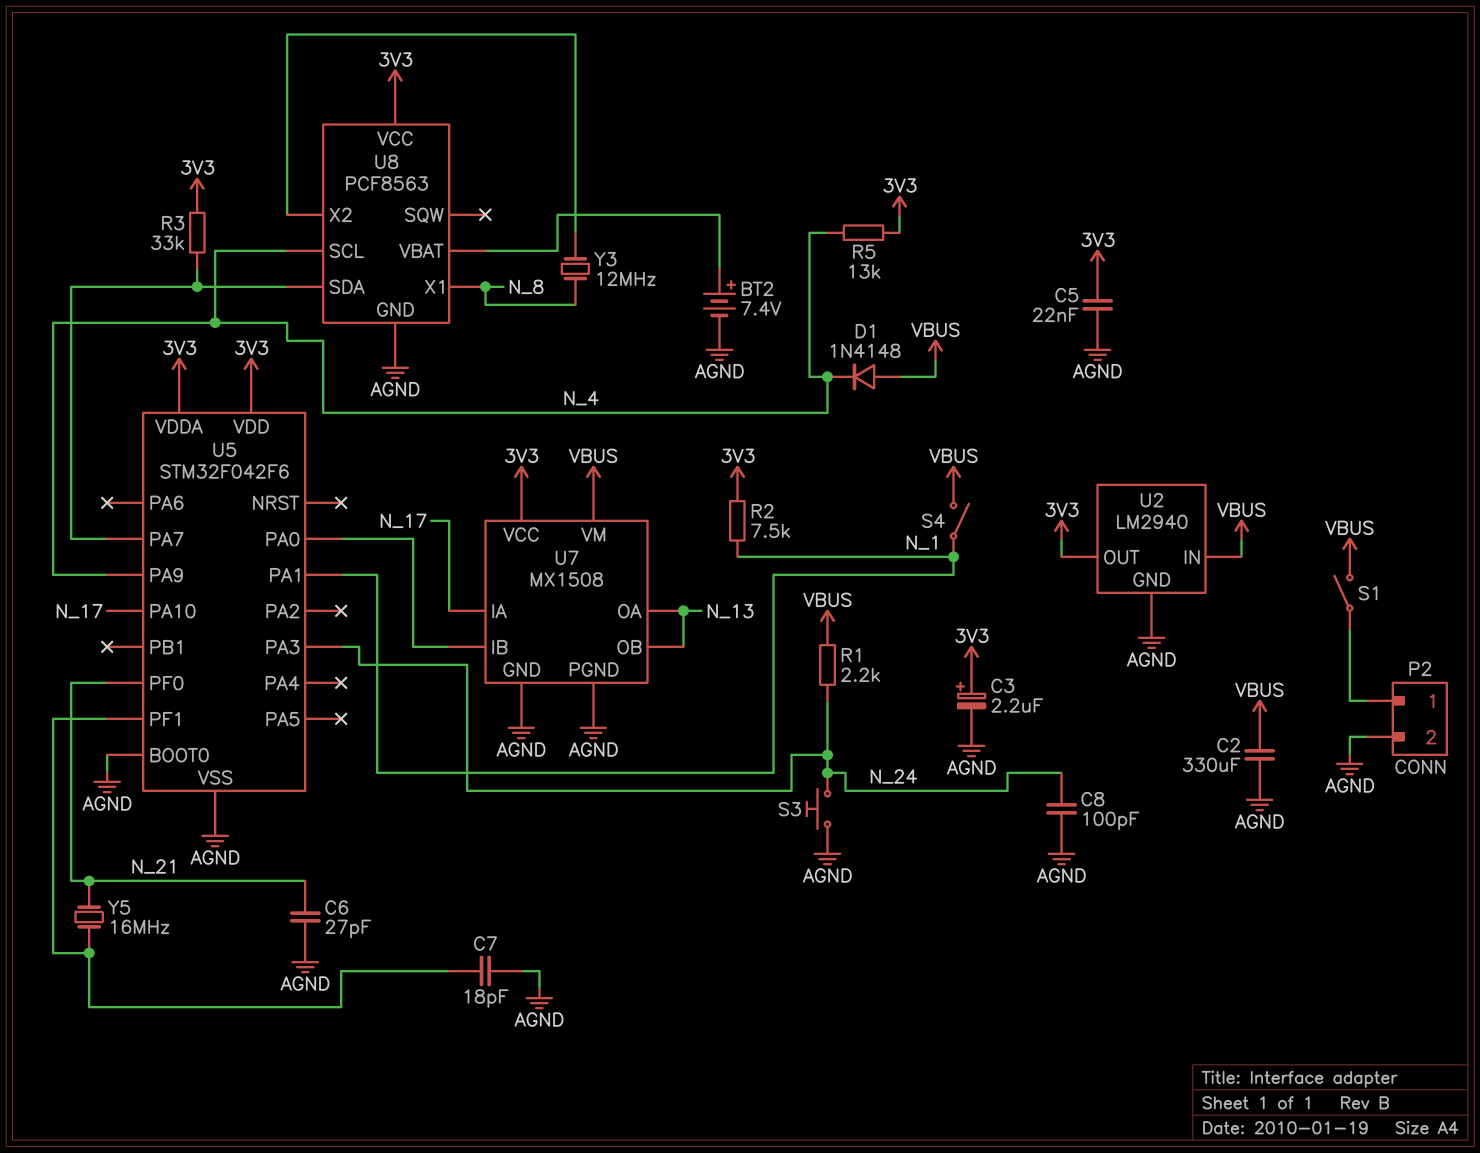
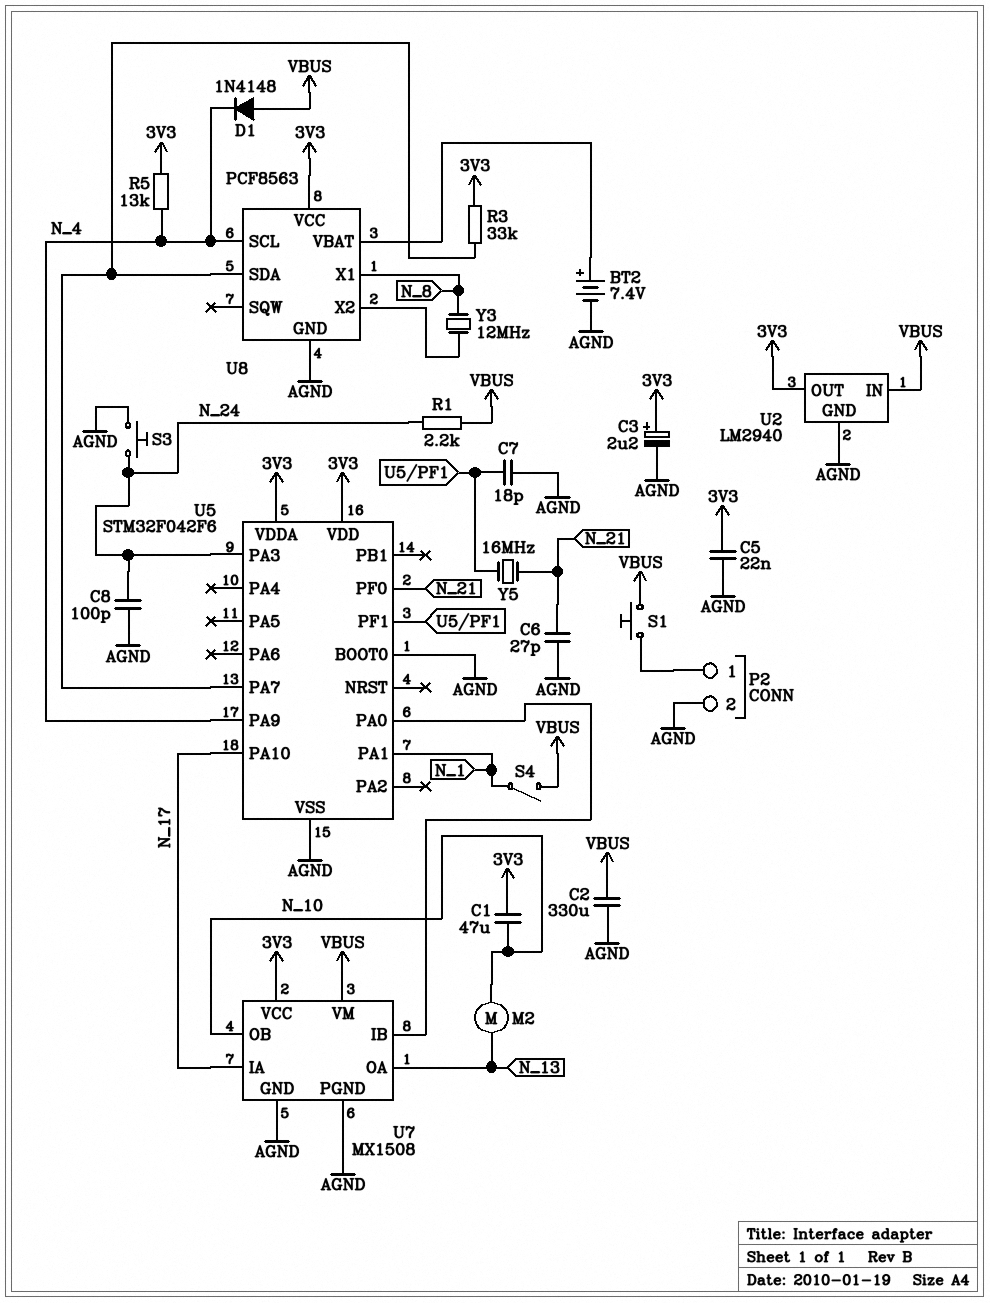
C1: none -> 47uF (3V3, N_10)
M2: none -> motor (N_10, N_13)
R2: 7.5k (3V3, N_1) -> none
S1: switch (P2/1, VBUS) -> button (P2/1, VBUS)
U7 pin OB: N_13 -> N_10

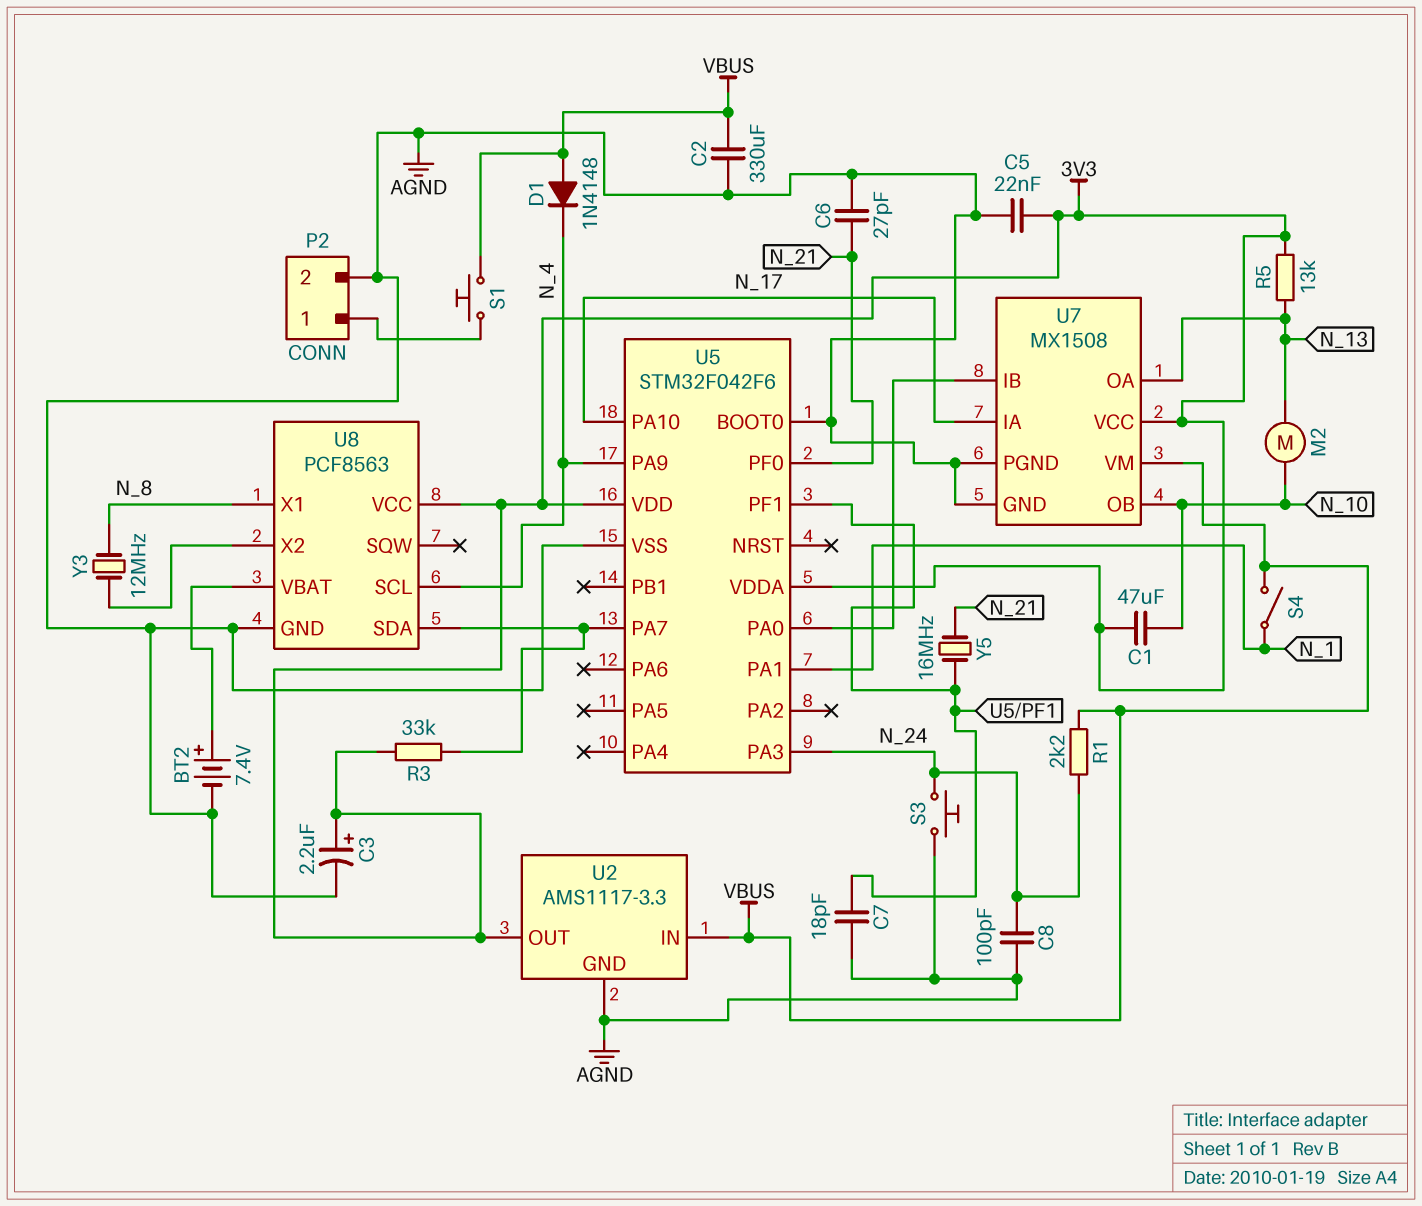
R5: 13k (3V3, N_4) -> 13k (3V3, N_13)
U2: LM2940 -> AMS1117-3.3

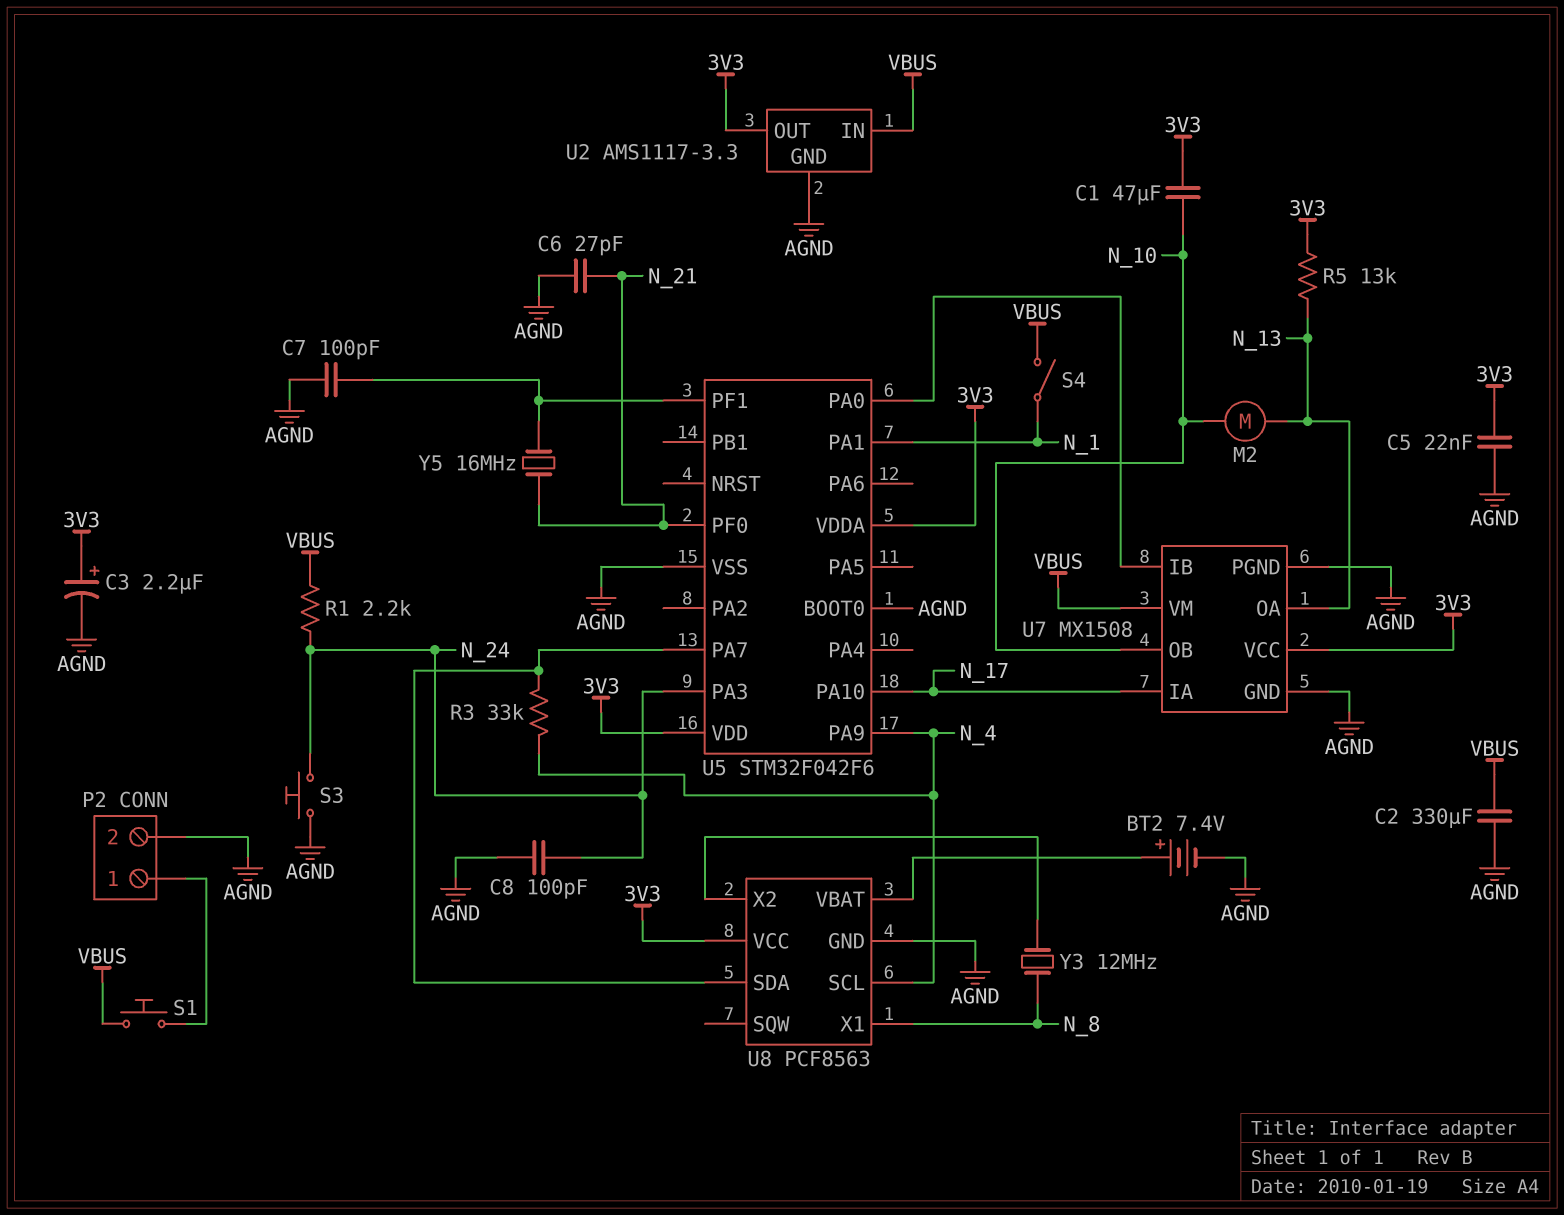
C7: 18pF (AGND, U5/PF1) -> 100pF (AGND, U5/PF1)
D1: diode 1N4148 (A VBUS, K N_4) -> none
R3: 33k (3V3, U5/PA7) -> 33k (N_4, U5/PA7)

